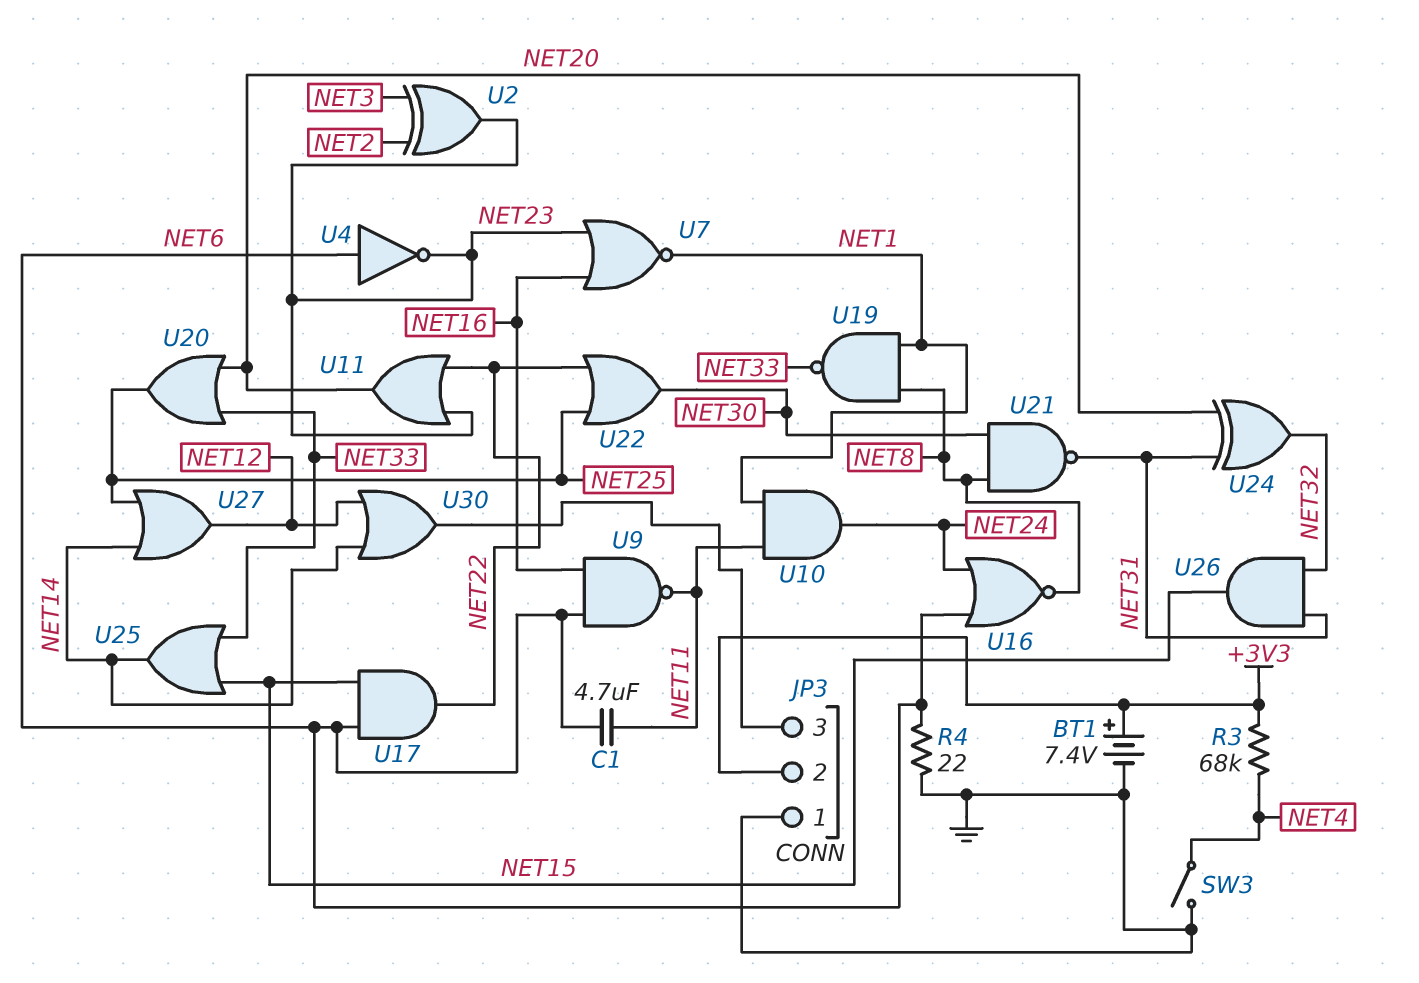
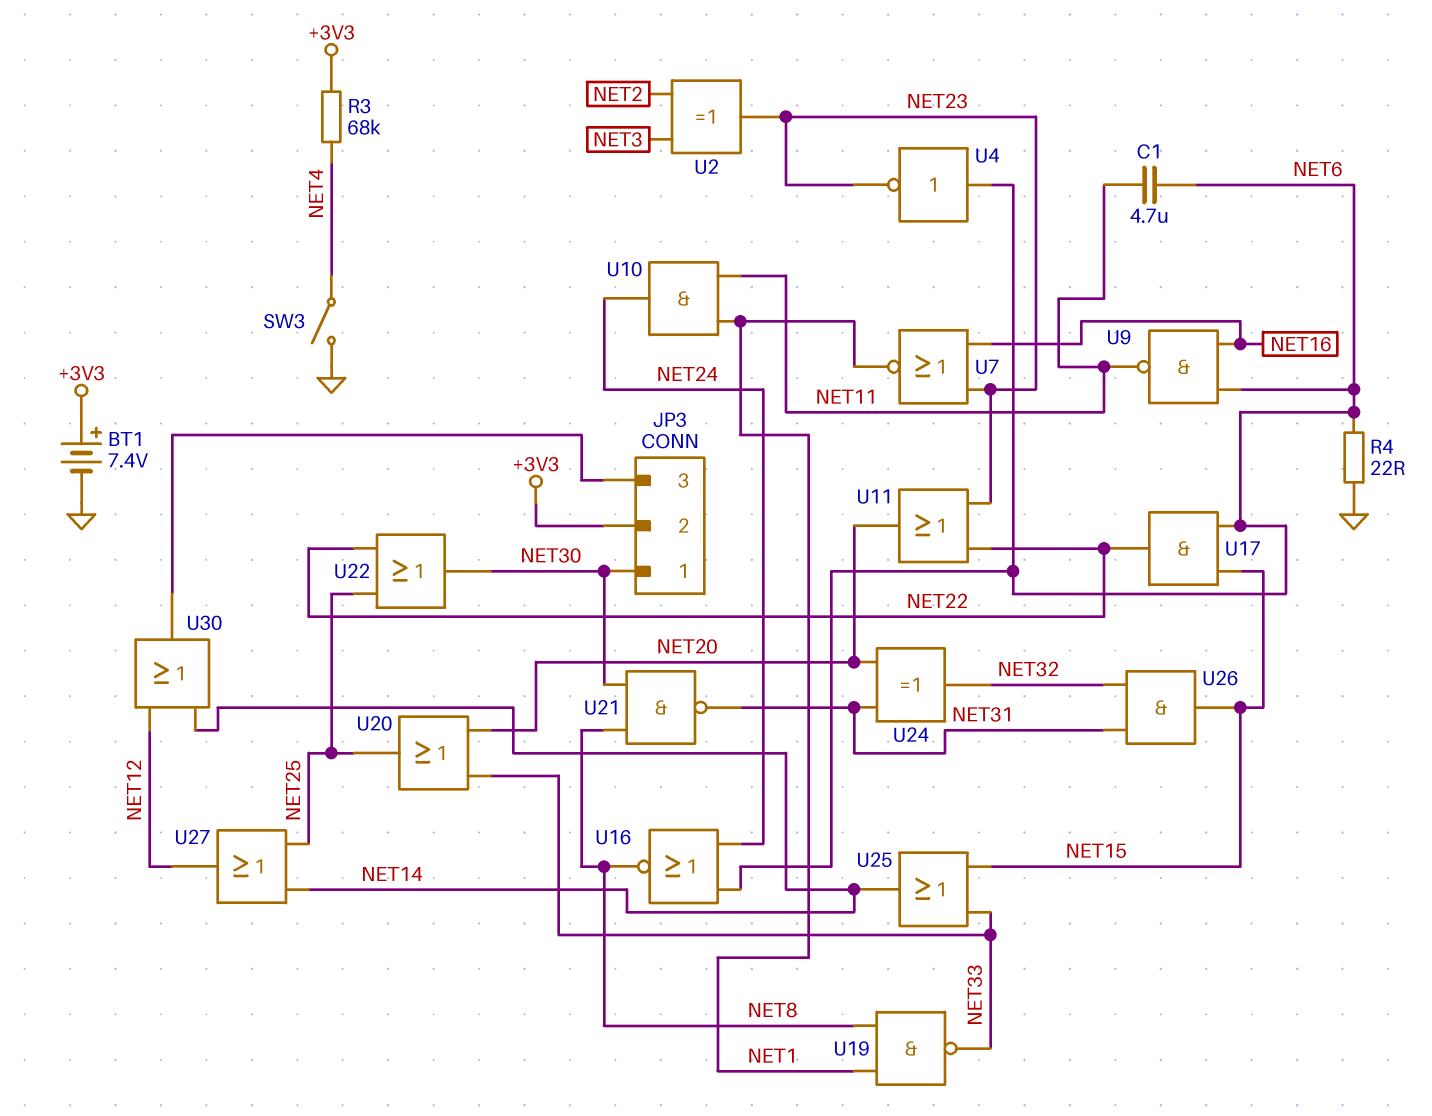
JP3 pin 1: GND -> NET30

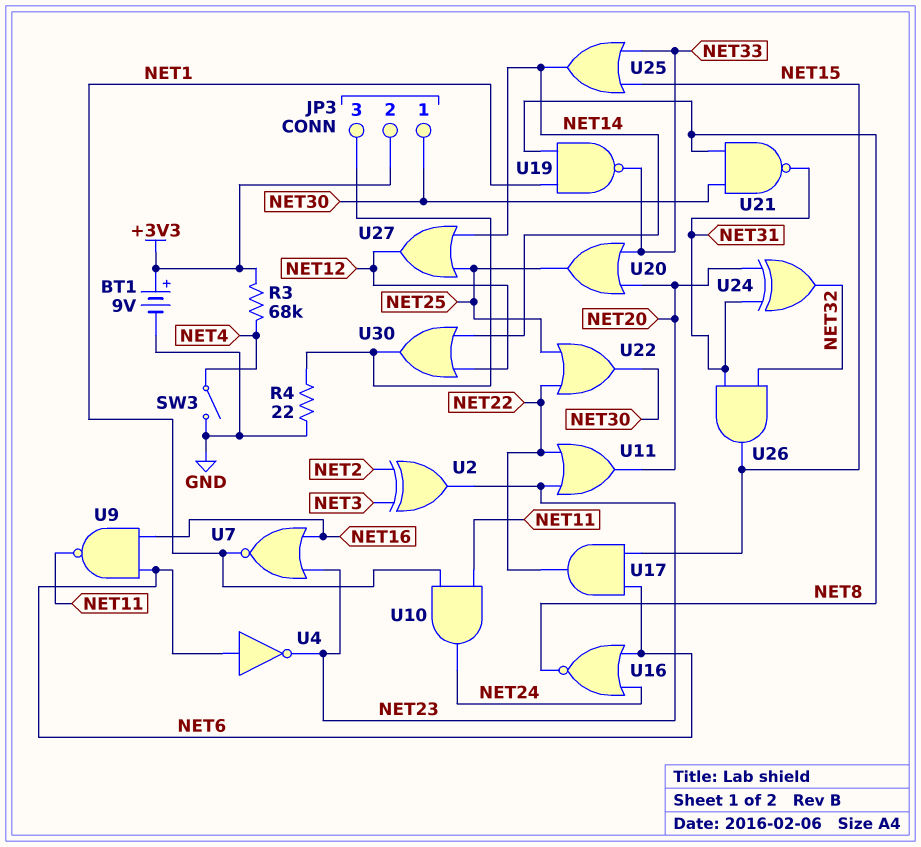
BT1: 7.4V (plus +3V3, minus GND) -> 9V (plus +3V3, minus GND)
C1: 4.7uF (NET6, NET11) -> none
R4: 22 (GND, NET6) -> 22 (GND, JP3/3)

